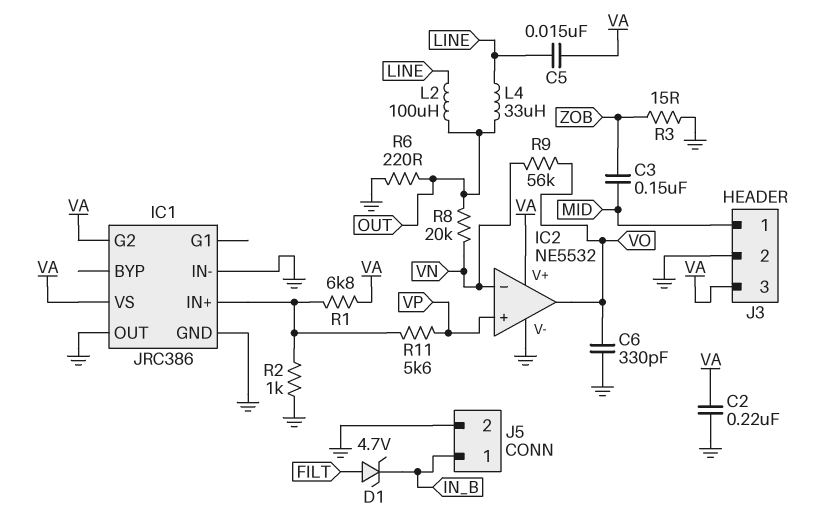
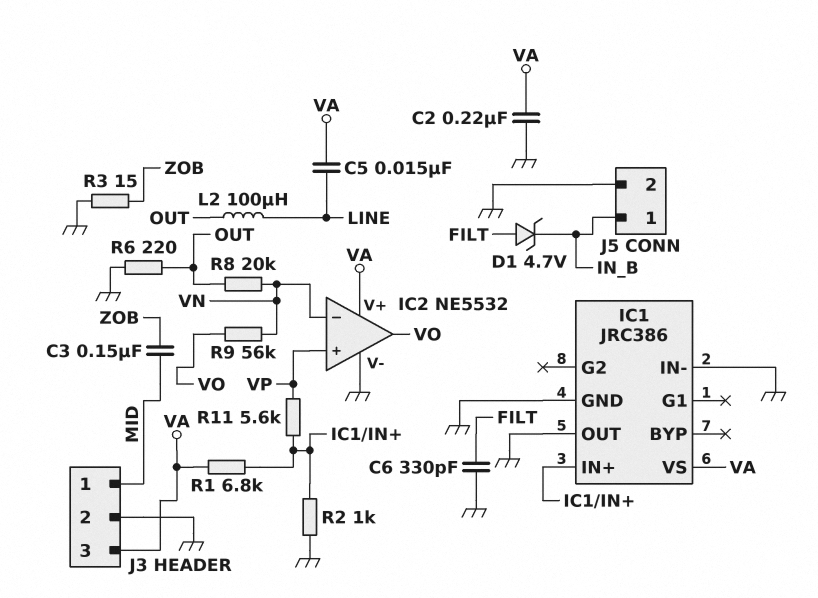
C6: 330pF (GND, VO) -> 330pF (FILT, GND)
IC1 pin G2: VA -> none
L4: 33uH (LINE, OUT) -> none

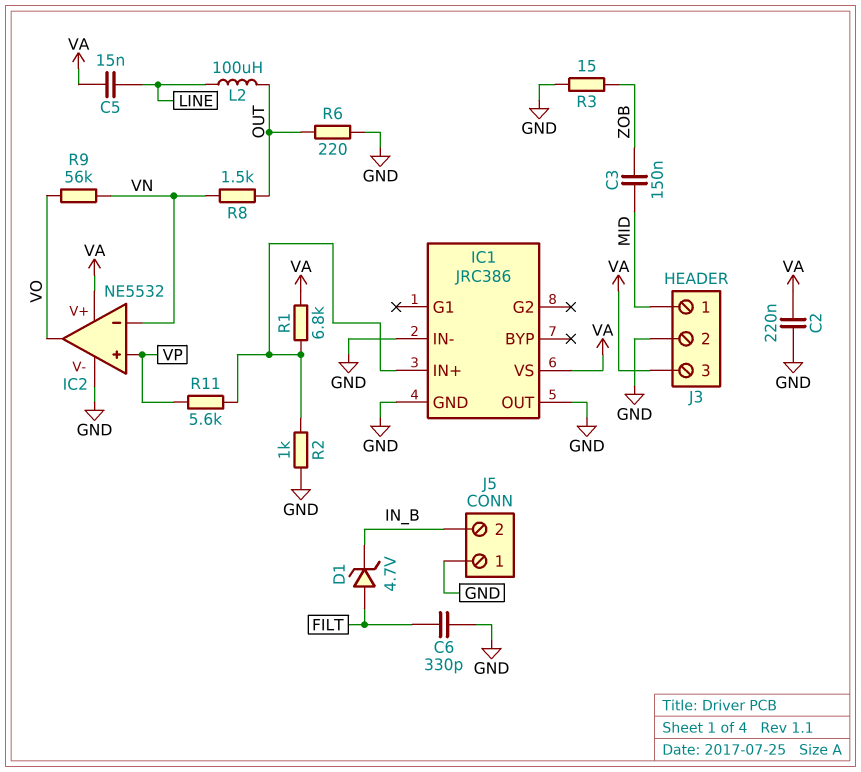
J5 pin 1: IN_B -> GND
J5 pin 2: GND -> IN_B
R8: 20k (OUT, VN) -> 1.5k (OUT, VN)

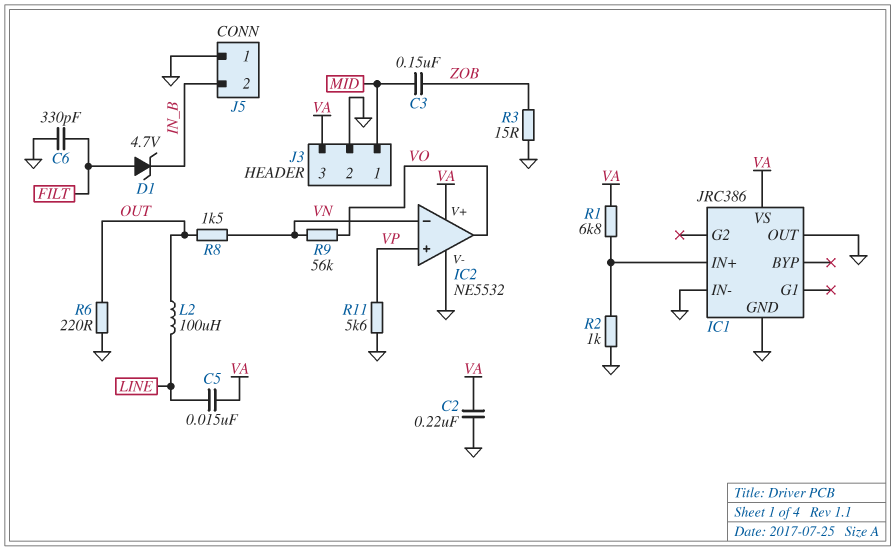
R11: 5.6k (IC1/IN+, VP) -> 5.6k (GND, VP)

